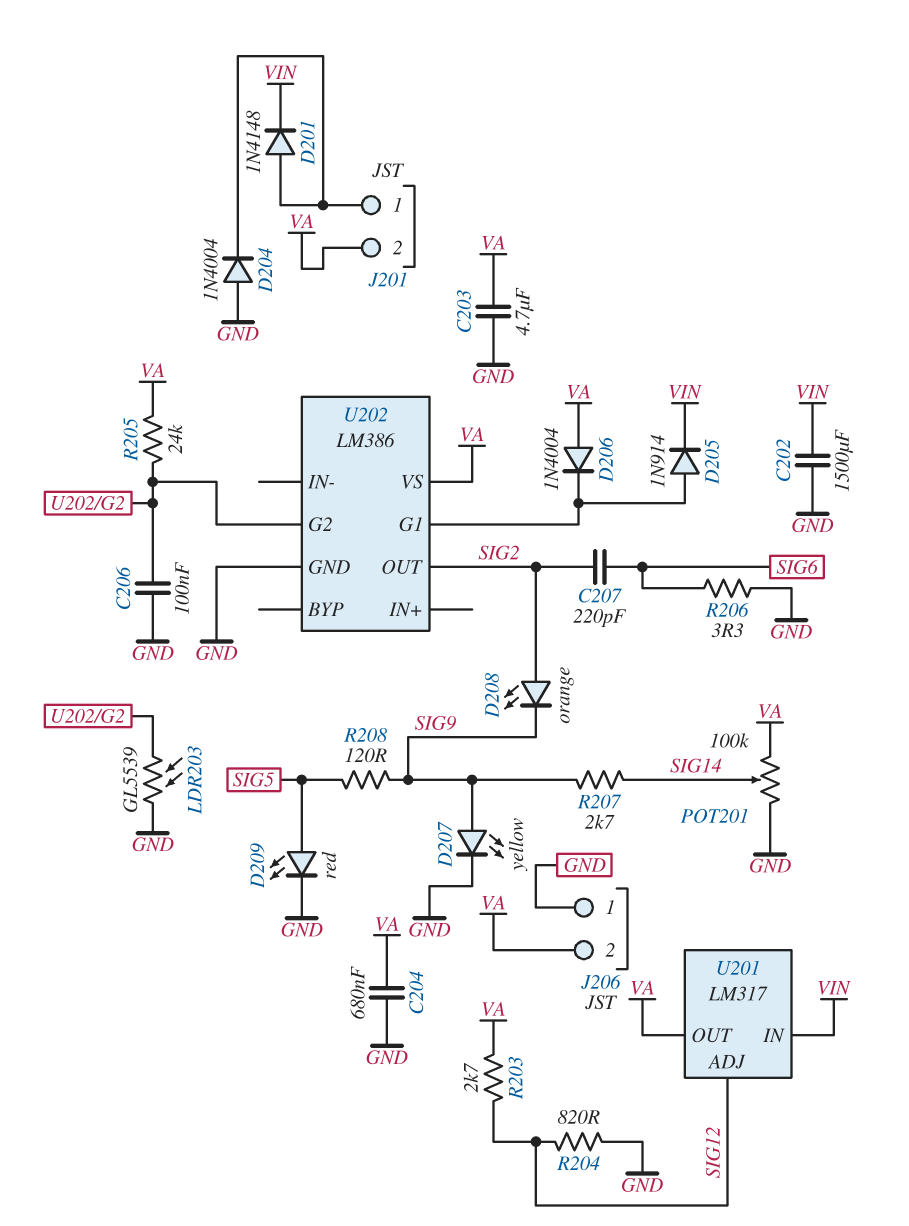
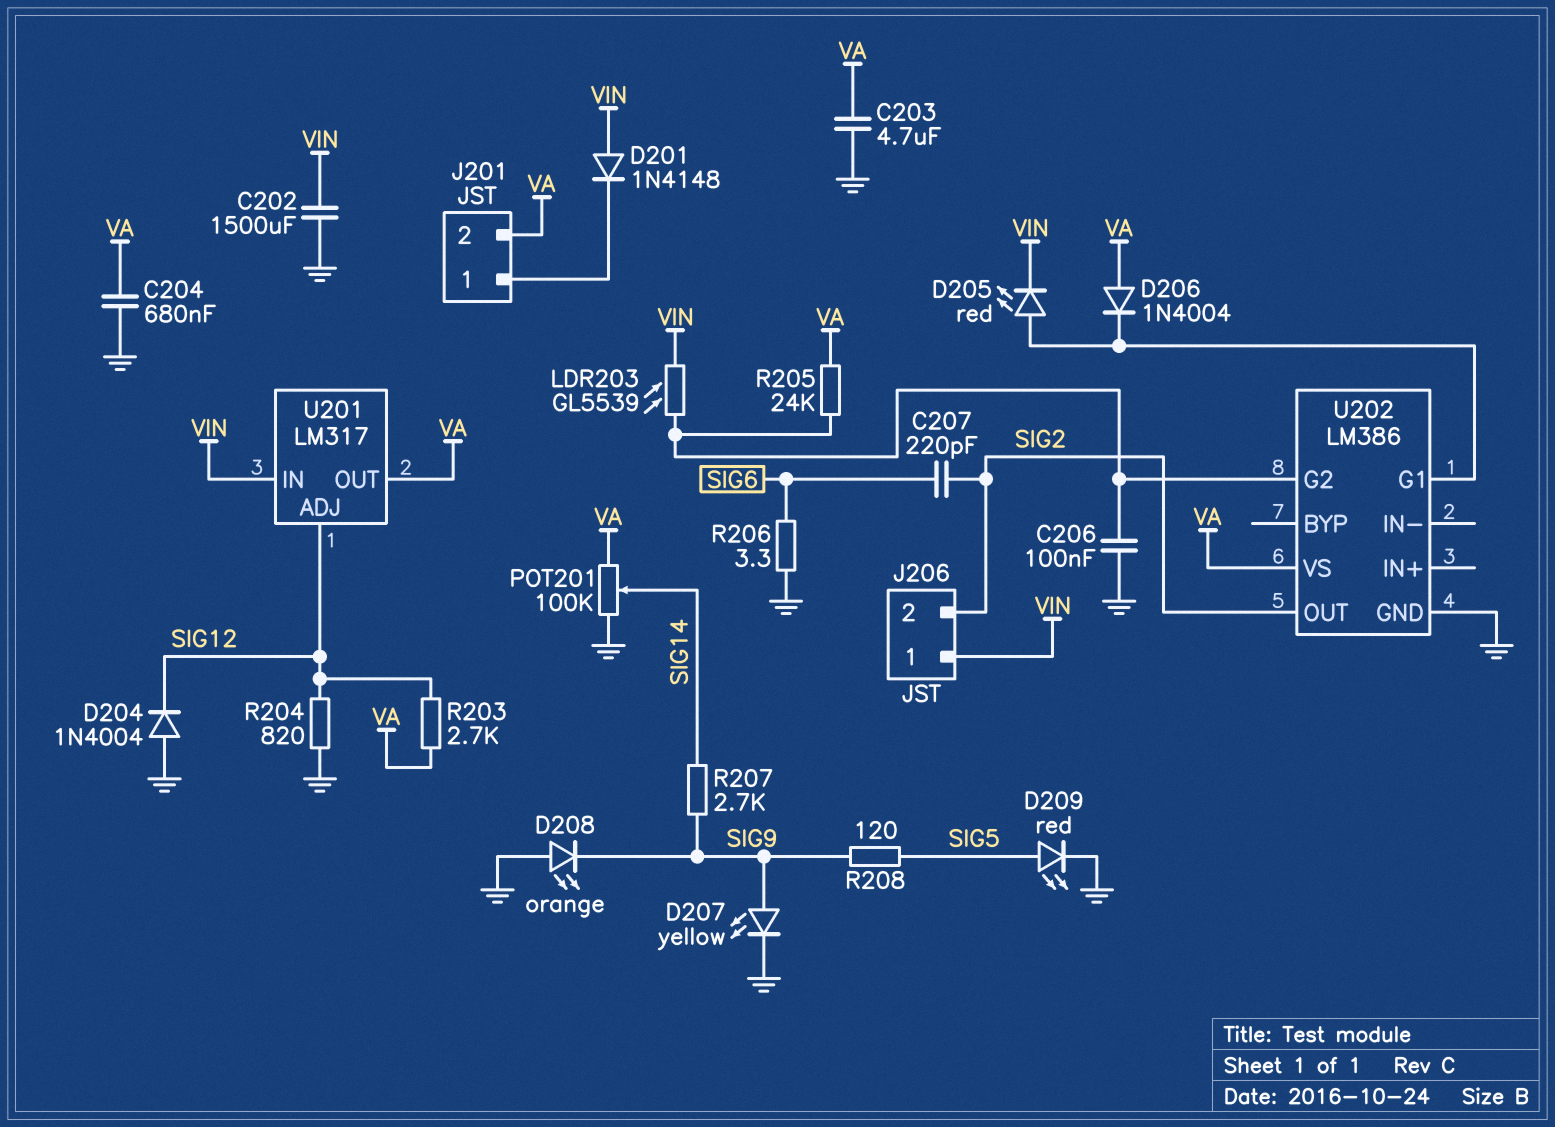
D201: diode 1N4148 (A J201/1, K VIN) -> diode 1N4148 (A VIN, K J201/1)
D204: diode 1N4004 (A GND, K J201/1) -> diode 1N4004 (A GND, K SIG12)
D205: diode 1N914 (A U202/G1, K VIN) -> LED red (A U202/G1, K VIN)
D208: LED orange (A SIG2, K SIG9) -> LED orange (A GND, K SIG9)
J206 pin 1: GND -> VIN
J206 pin 2: VA -> SIG2
LDR203: GL5539 (GND, U202/G2) -> GL5539 (U202/G2, VIN)

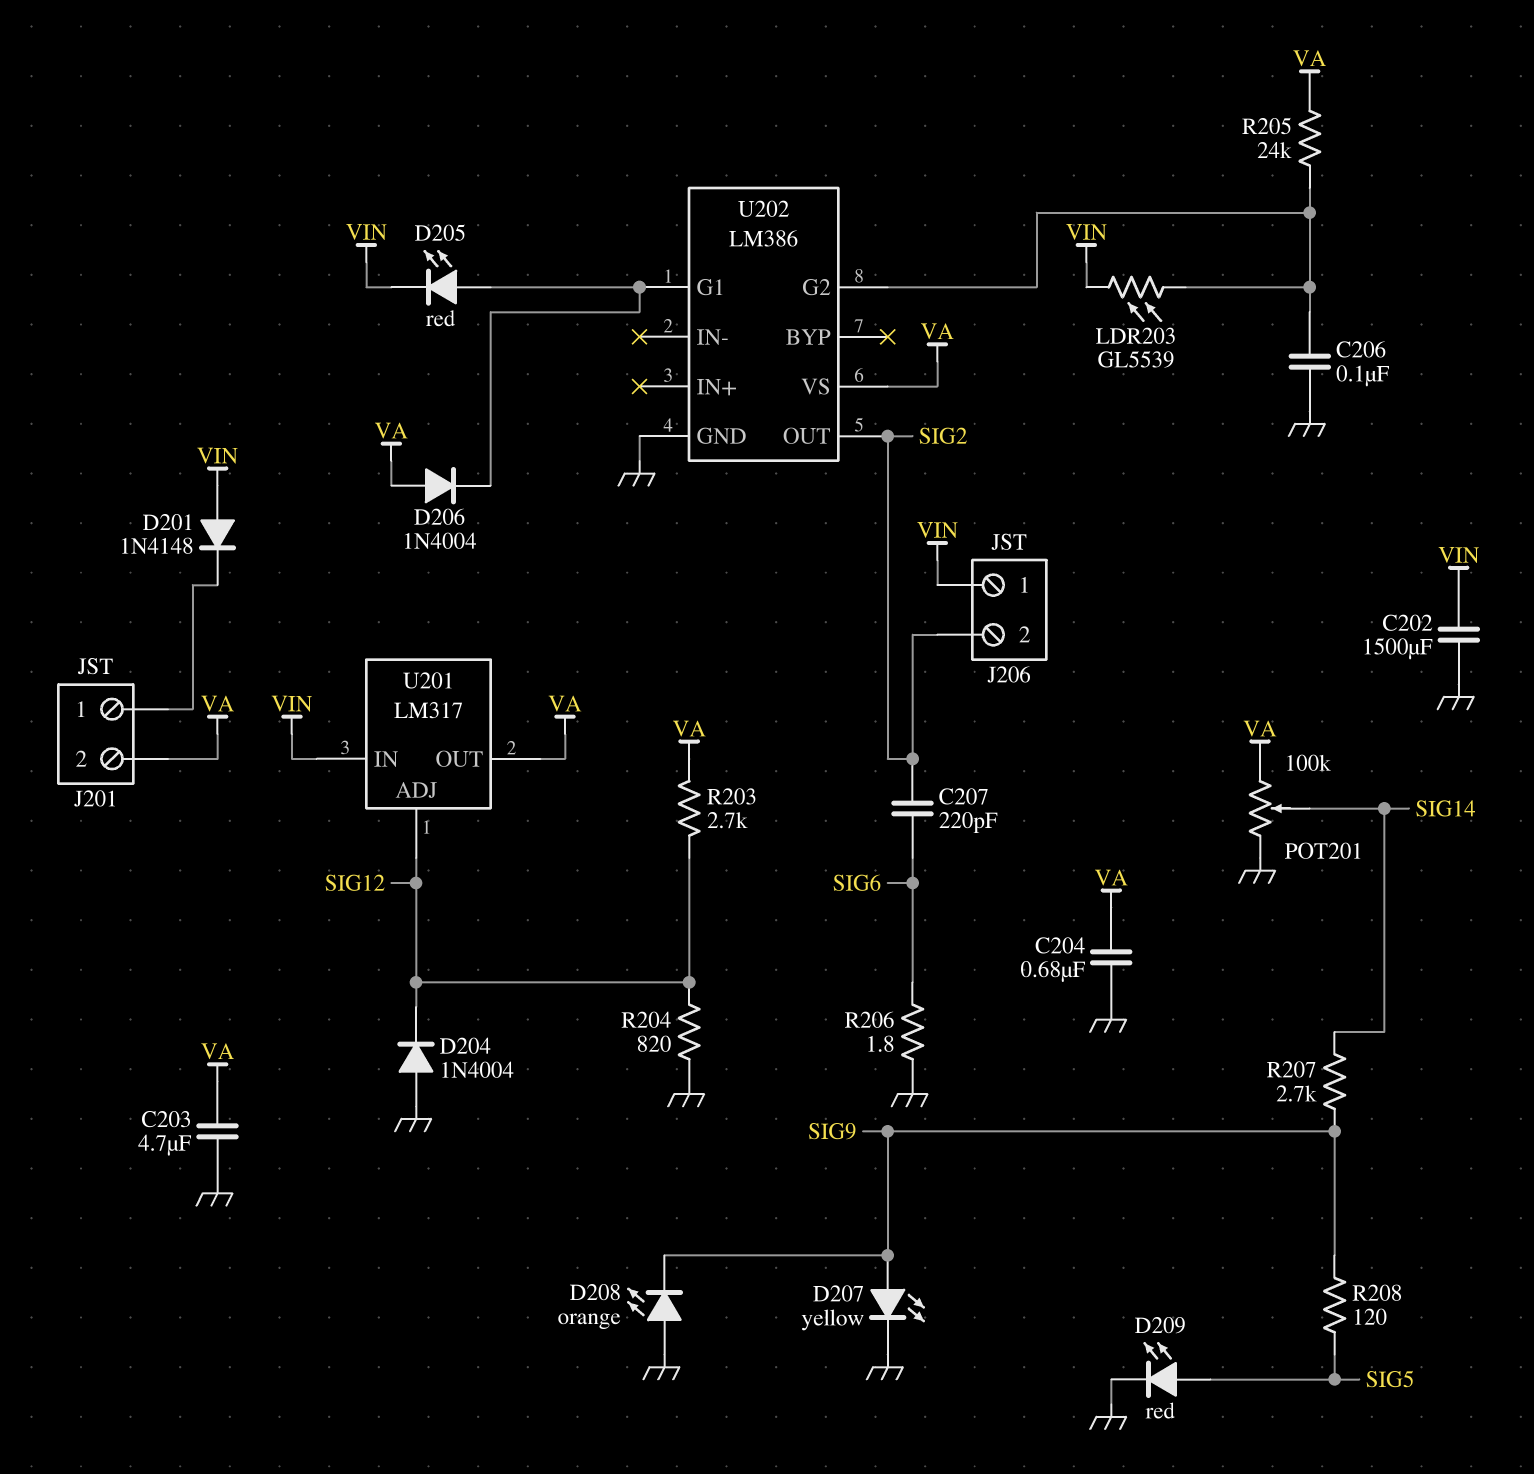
R206: 3.3 (GND, SIG6) -> 1.8 (GND, SIG6)

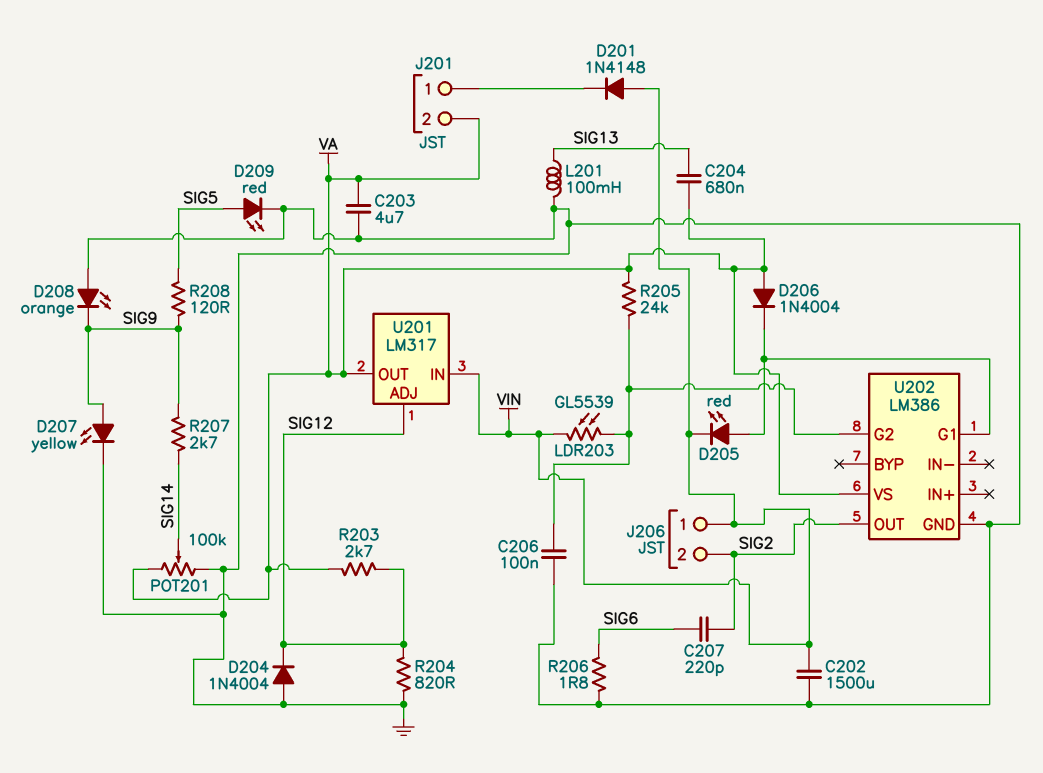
C204: 680nF (GND, VA) -> 680nF (SIG13, VA)
L201: none -> 100mH (GND, SIG13)

